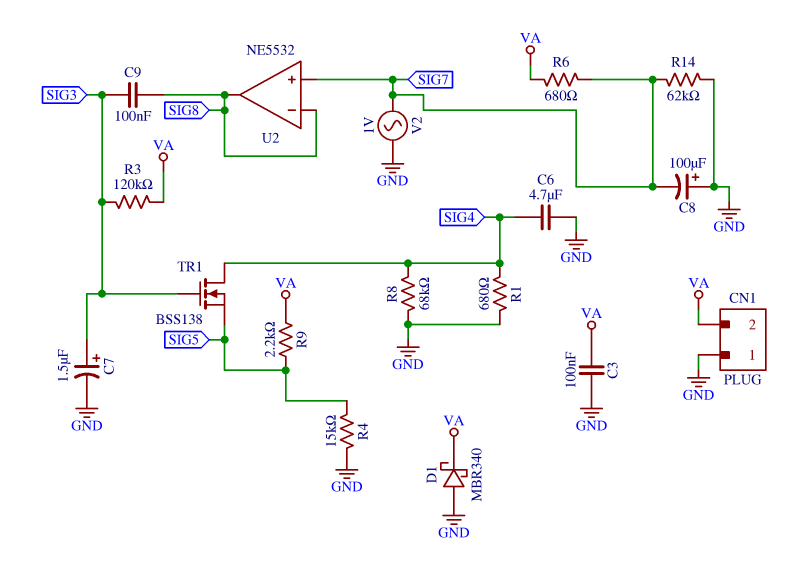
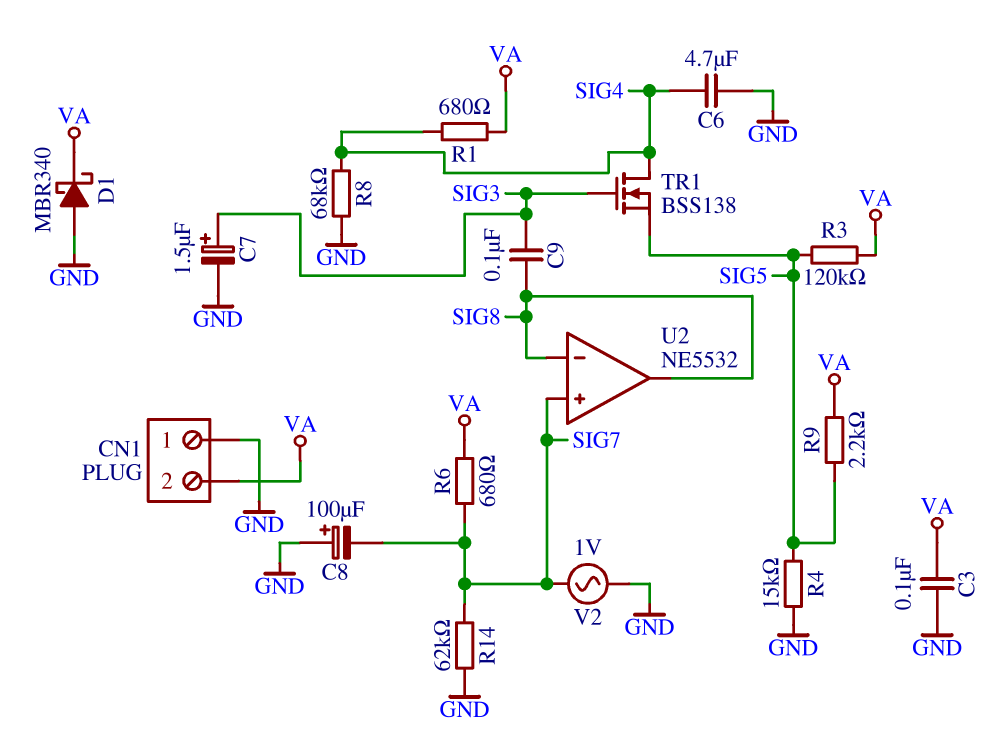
R1: 680 (GND, SIG4) -> 680 (SIG4, VA)
R3: 120k (SIG3, VA) -> 120k (SIG5, VA)

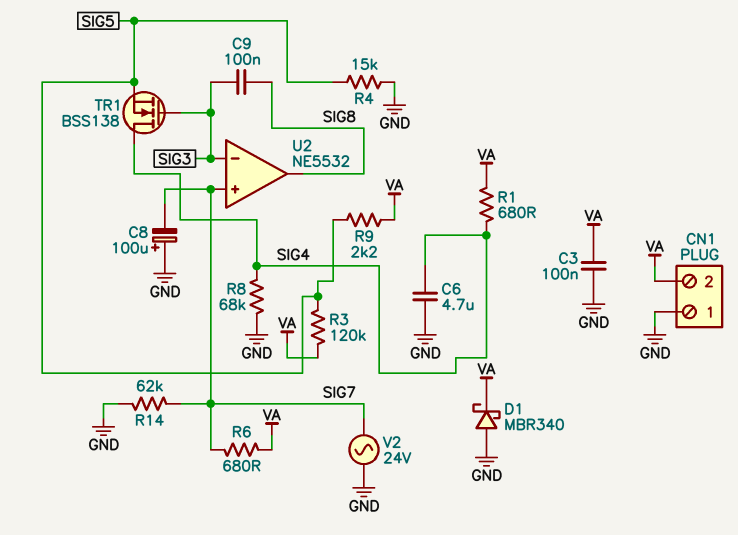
C7: 1.5uF (plus SIG3, minus GND) -> none
U2 pin in-: SIG8 -> SIG3
V2: AC 1V (GND, SIG7) -> AC 24V (GND, SIG7)

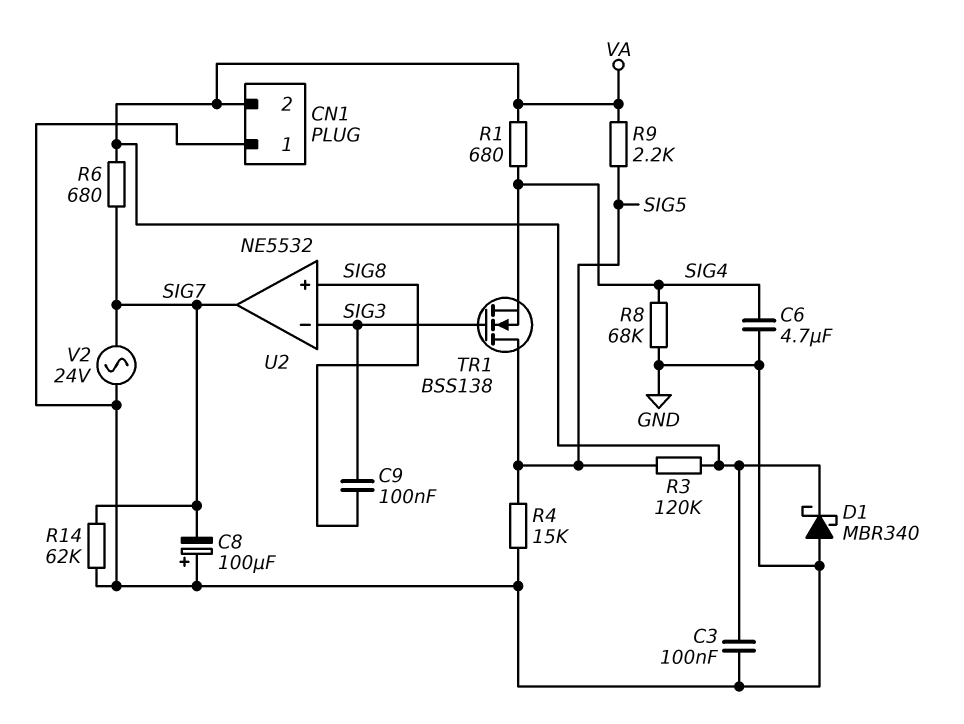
TR1: NMOS BSS138 (G SIG3, D SIG4, S SIG5) -> NMOS BSS138 (G SIG3, D SIG5, S SIG4)
U2 pin in+: SIG7 -> SIG8
U2 pin out: SIG8 -> SIG7

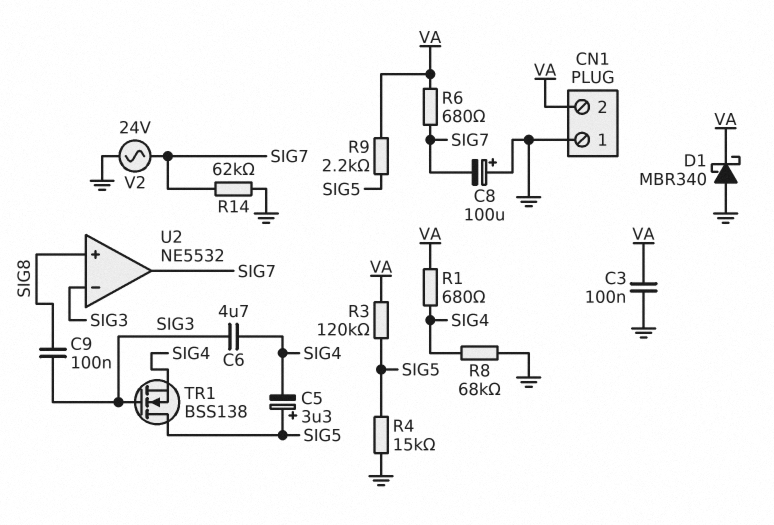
C5: none -> 3.3uF (plus SIG5, minus SIG4)
C6: 4.7uF (GND, SIG4) -> 4.7uF (SIG3, SIG4)

